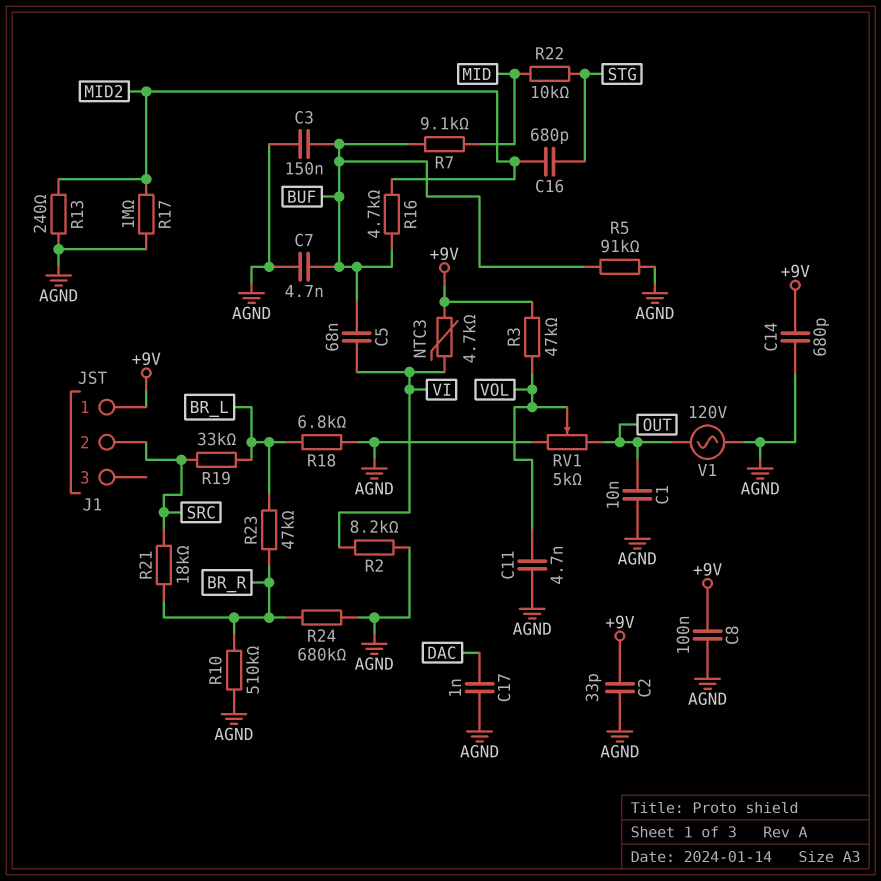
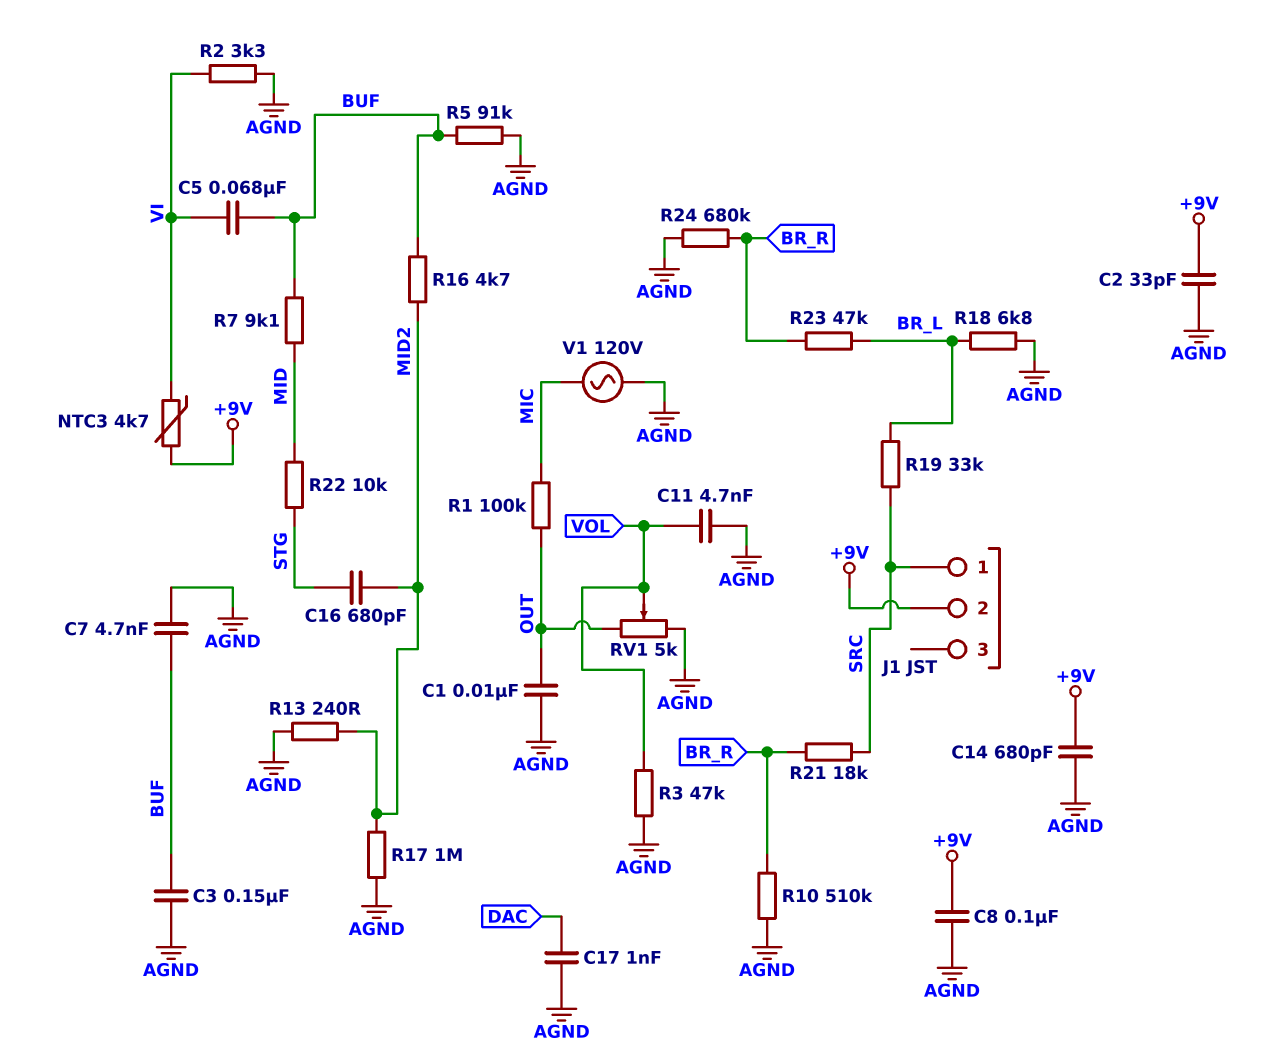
J1 pin 1: +9V -> SRC
J1 pin 2: SRC -> +9V
R1: none -> 100k (MIC, OUT)
R2: 8.2k (AGND, VI) -> 3.3k (AGND, VI)
R3: 47k (+9V, VOL) -> 47k (AGND, VOL)
V1: AC 120V (AGND, OUT) -> AC 120V (AGND, MIC)

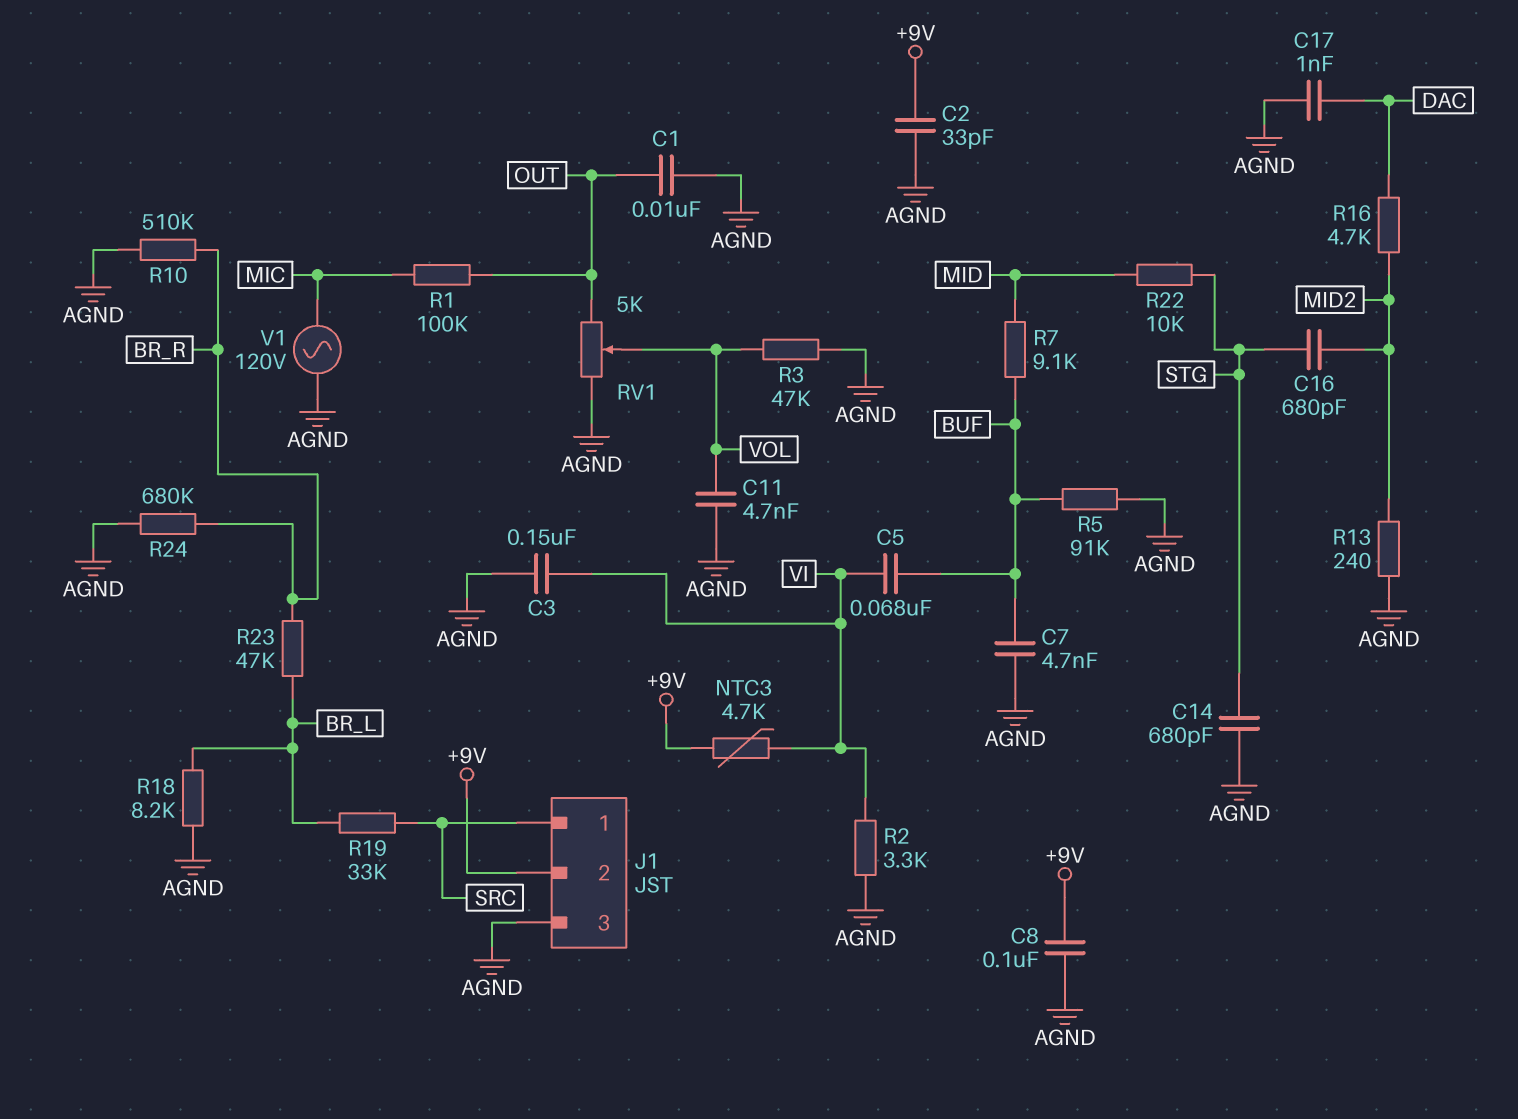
C3: 150nF (AGND, BUF) -> 150nF (AGND, VI)
C14: 680pF (+9V, AGND) -> 680pF (AGND, STG)
J1 pin 3: none -> AGND
R16: 4.7k (BUF, MID2) -> 4.7k (DAC, MID2)
R17: 1M (AGND, MID2) -> none
R18: 6.8k (AGND, BR_L) -> 8.2k (AGND, BR_L)
R21: 18k (BR_R, SRC) -> none

